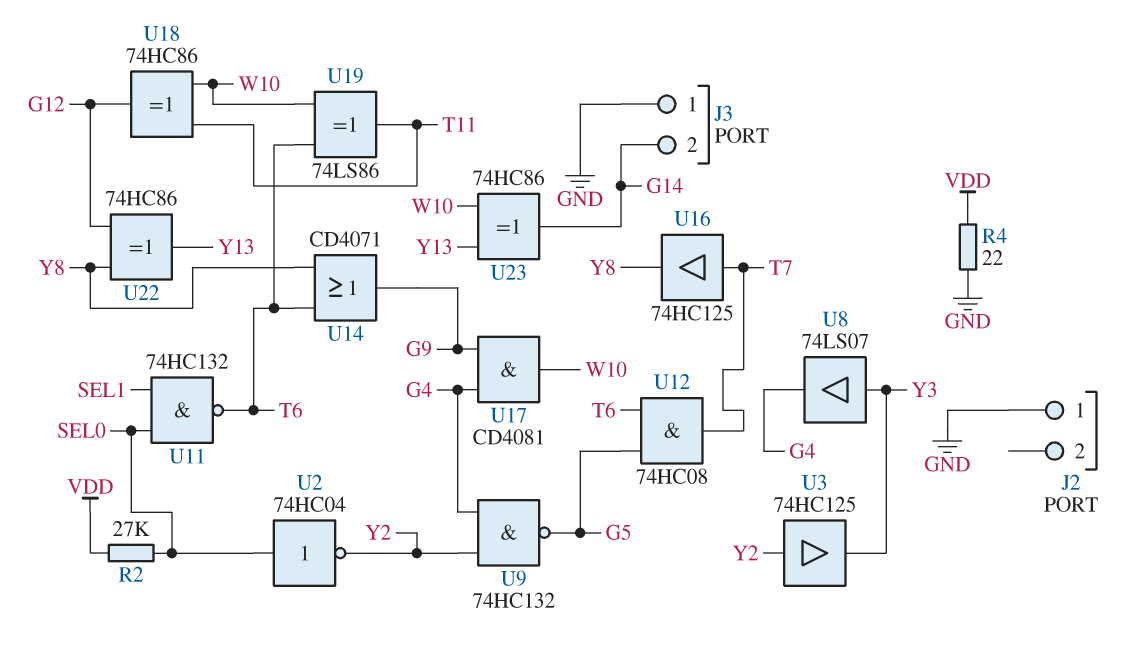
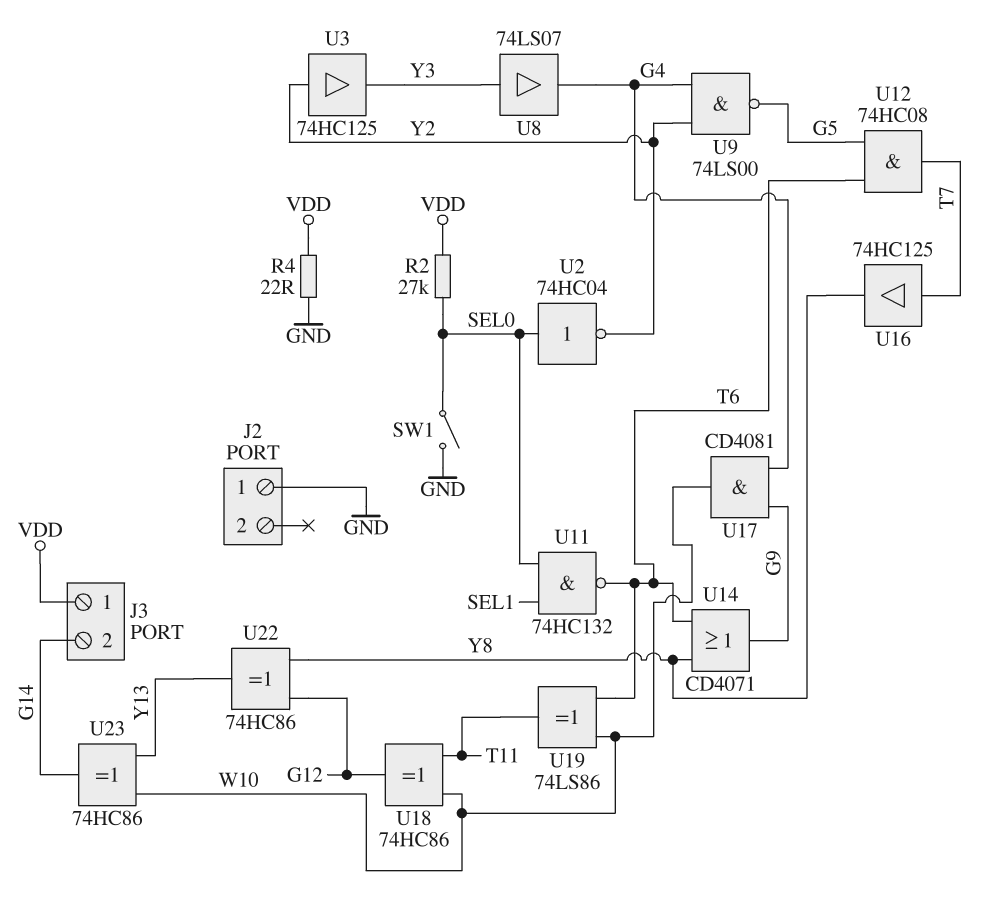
J3 pin 1: GND -> VDD
SW1: none -> switch (GND, SEL0)
U9: NAND 74HC132 (in G4, in Y2, out G5) -> NAND 74LS00 (in G4, in Y2, out G5)

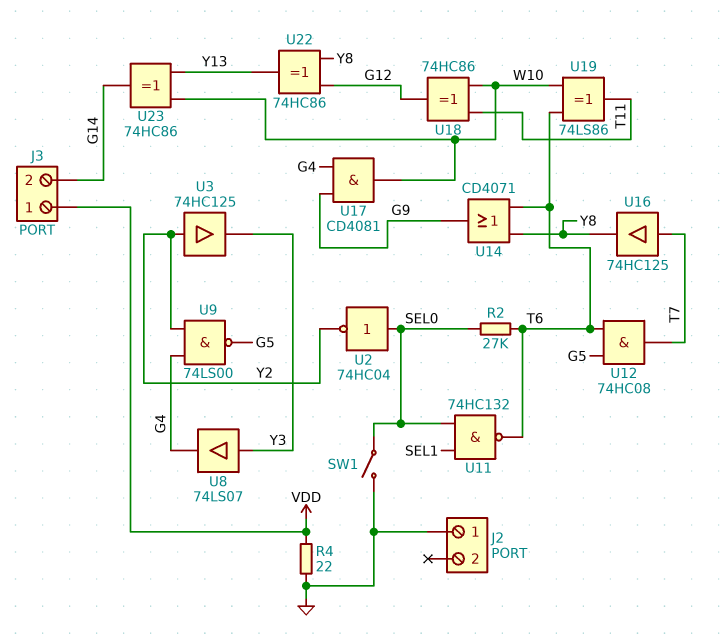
R2: 27k (SEL0, VDD) -> 27k (SEL0, T6)

